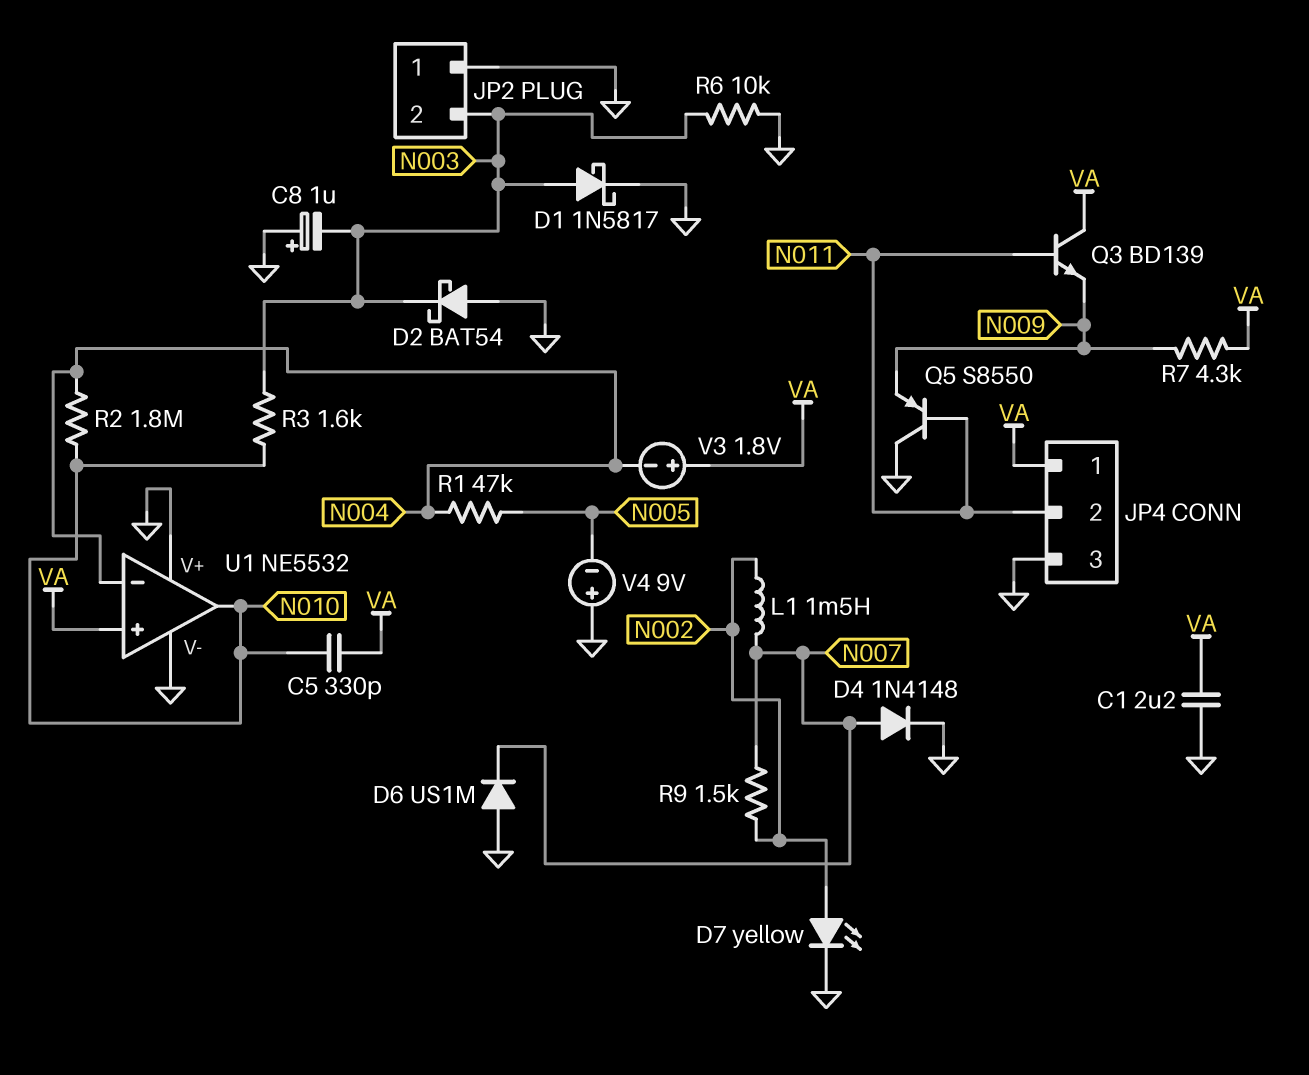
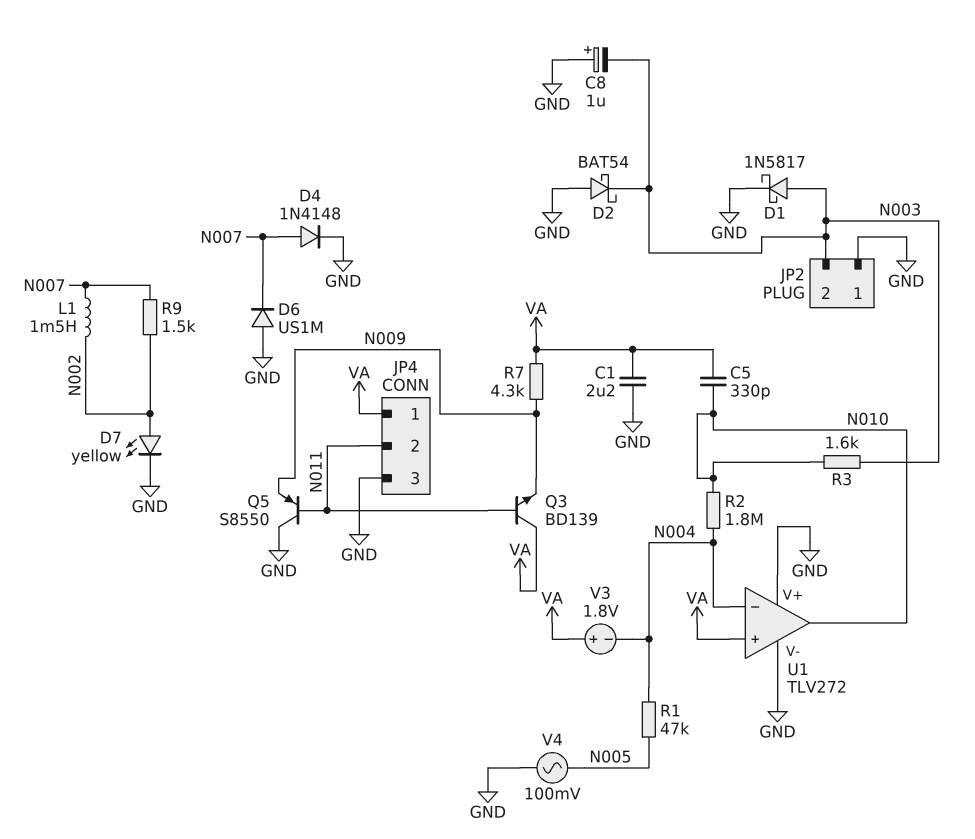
R6: 10k (GND, N003) -> none
U1: NE5532 -> TLV272
V4: 9V (plus GND, minus N005) -> AC 100mV (GND, N005)

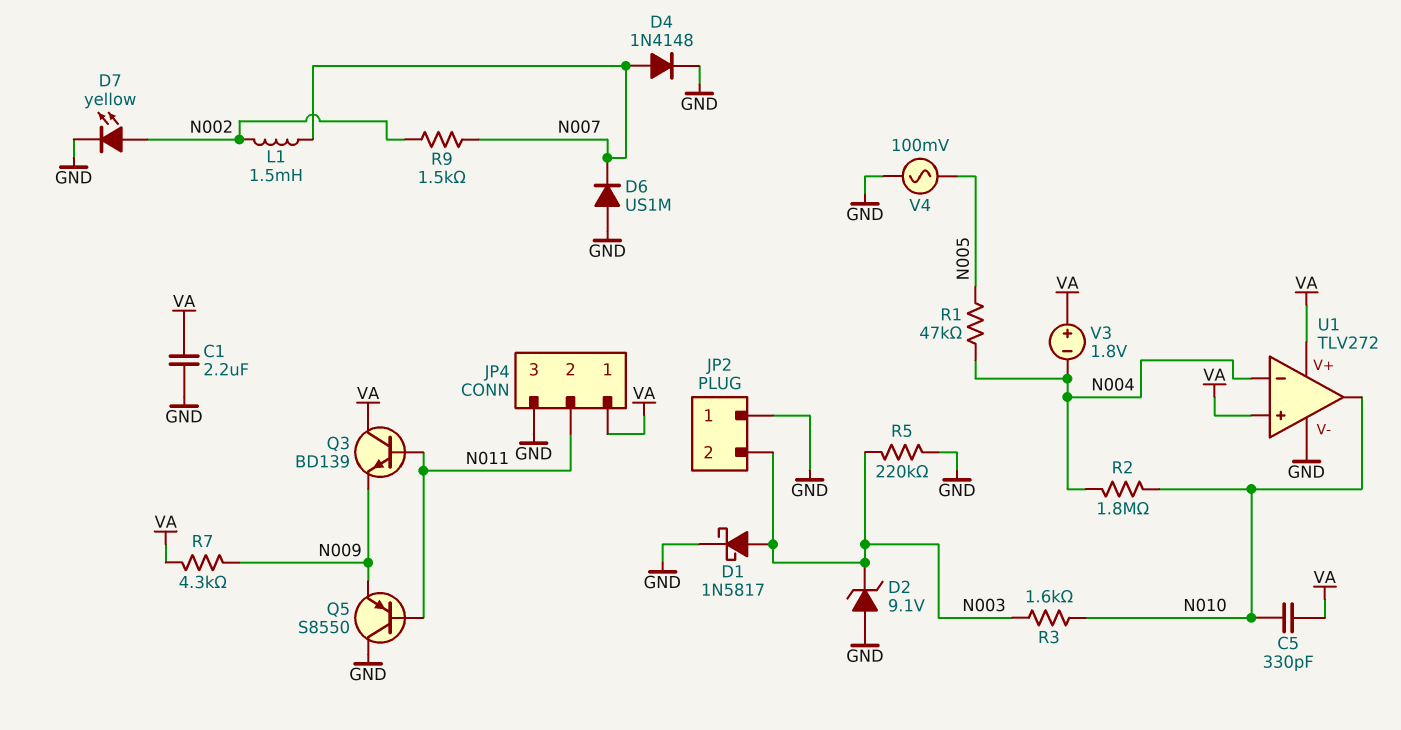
C8: 1uF (plus GND, minus N003) -> none
D2: schottky BAT54 (A GND, K N003) -> zener 9.1V (A GND, K N003)
R5: none -> 220k (GND, N003)
U1 pin V+: GND -> VA

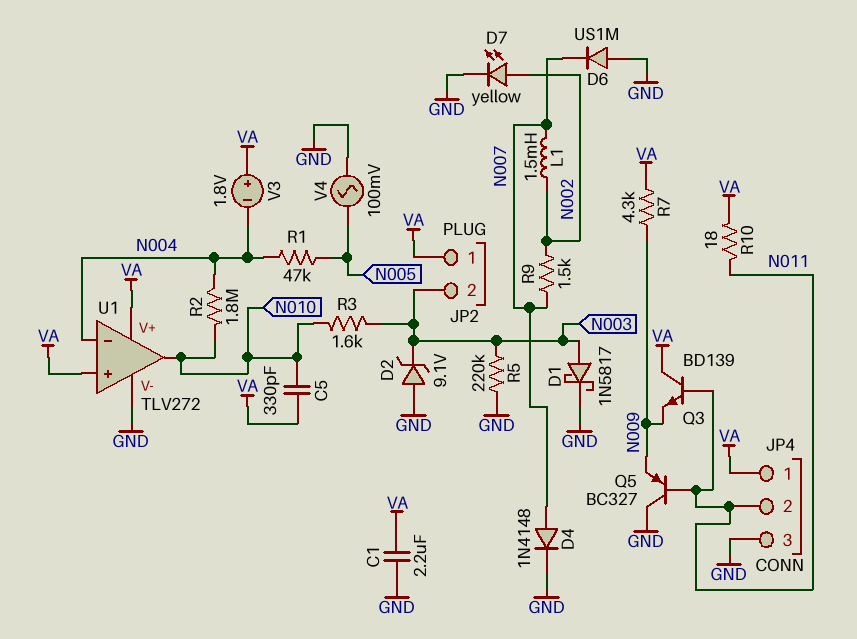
JP2 pin 1: GND -> VA
Q5: PNP S8550 (B N011, C GND, E N009) -> PNP BC327 (B N011, C GND, E N009)
R10: none -> 18 (N011, VA)

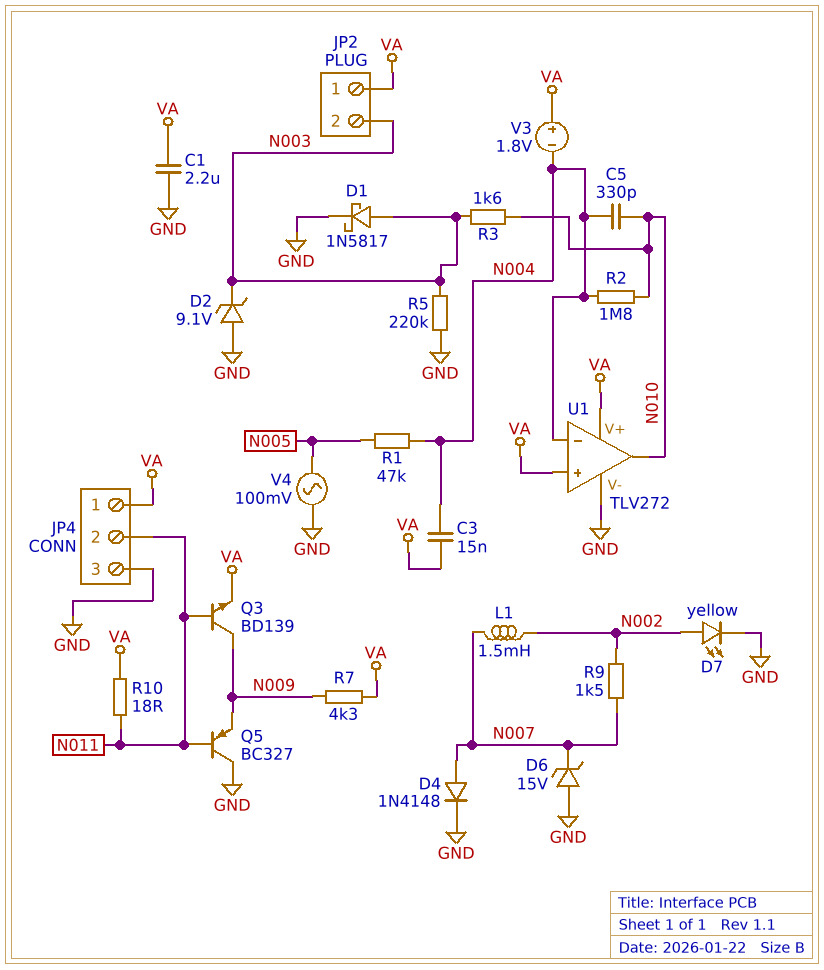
C3: none -> 15nF (N004, VA)
C5: 330pF (N010, VA) -> 330pF (N004, N010)
D6: diode US1M (A GND, K N007) -> zener 15V (A GND, K N007)
Q3: NPN BD139 (B N011, C VA, E N009) -> NPN BD139 (B N011, C N009, E VA)

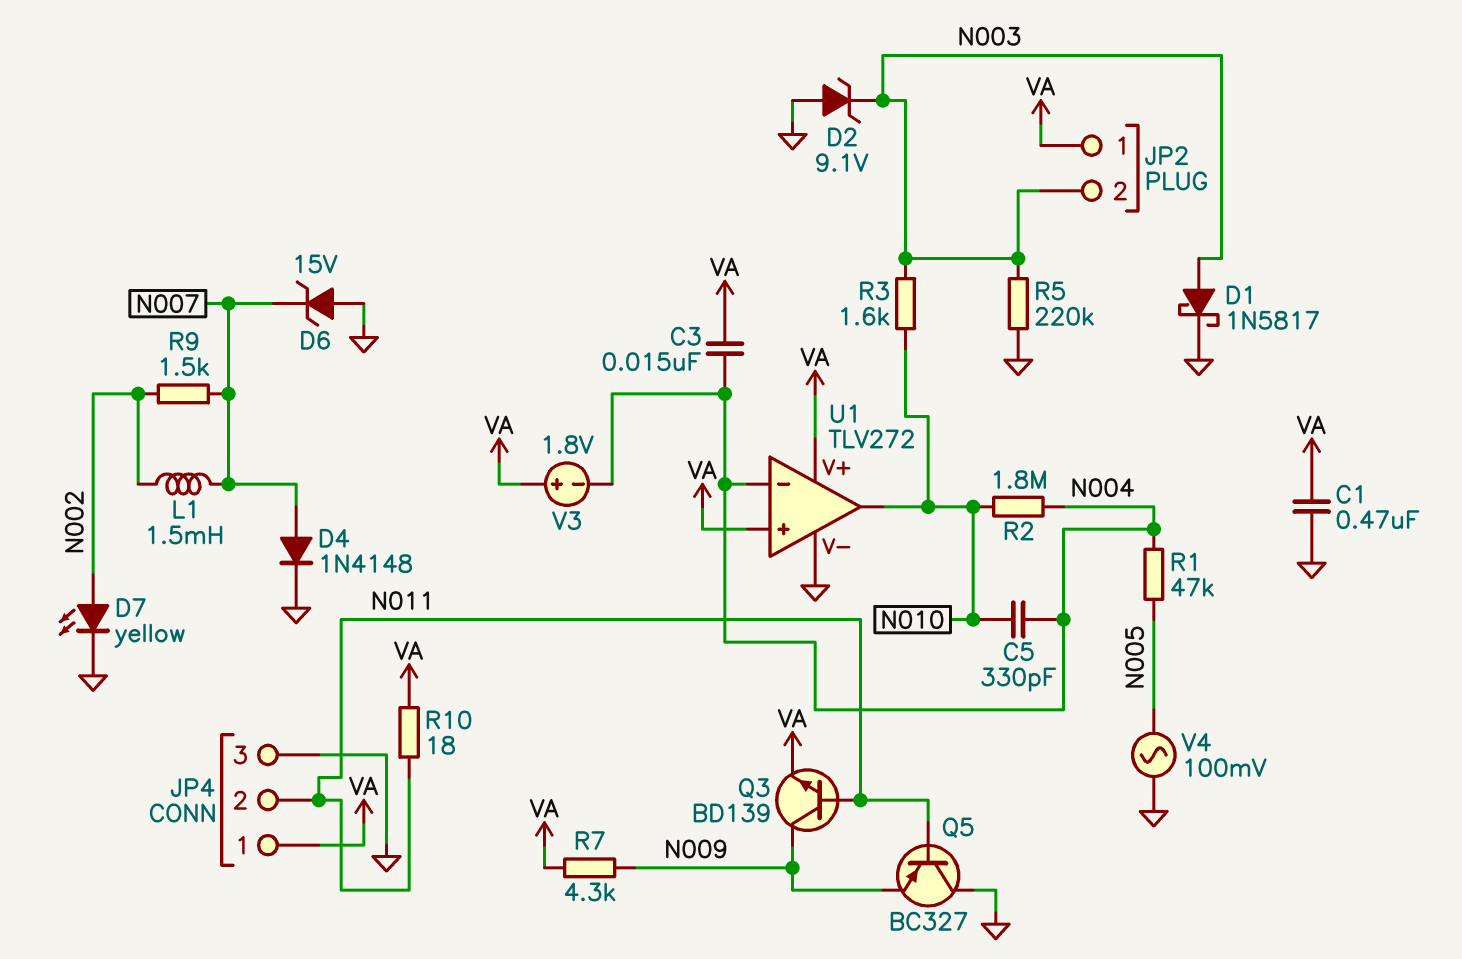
C1: 2.2uF (GND, VA) -> 470nF (GND, VA)

